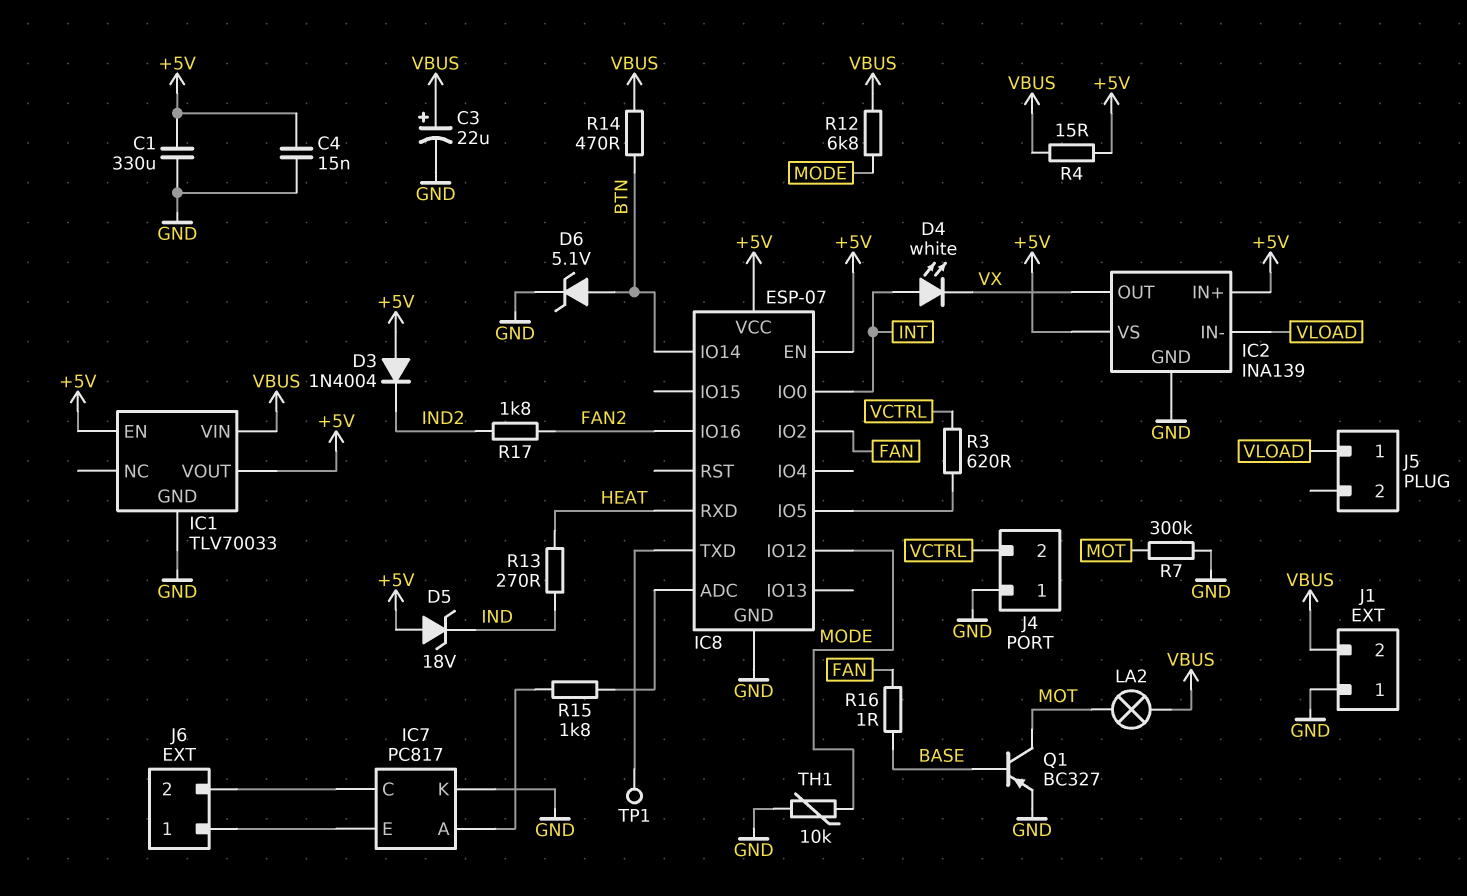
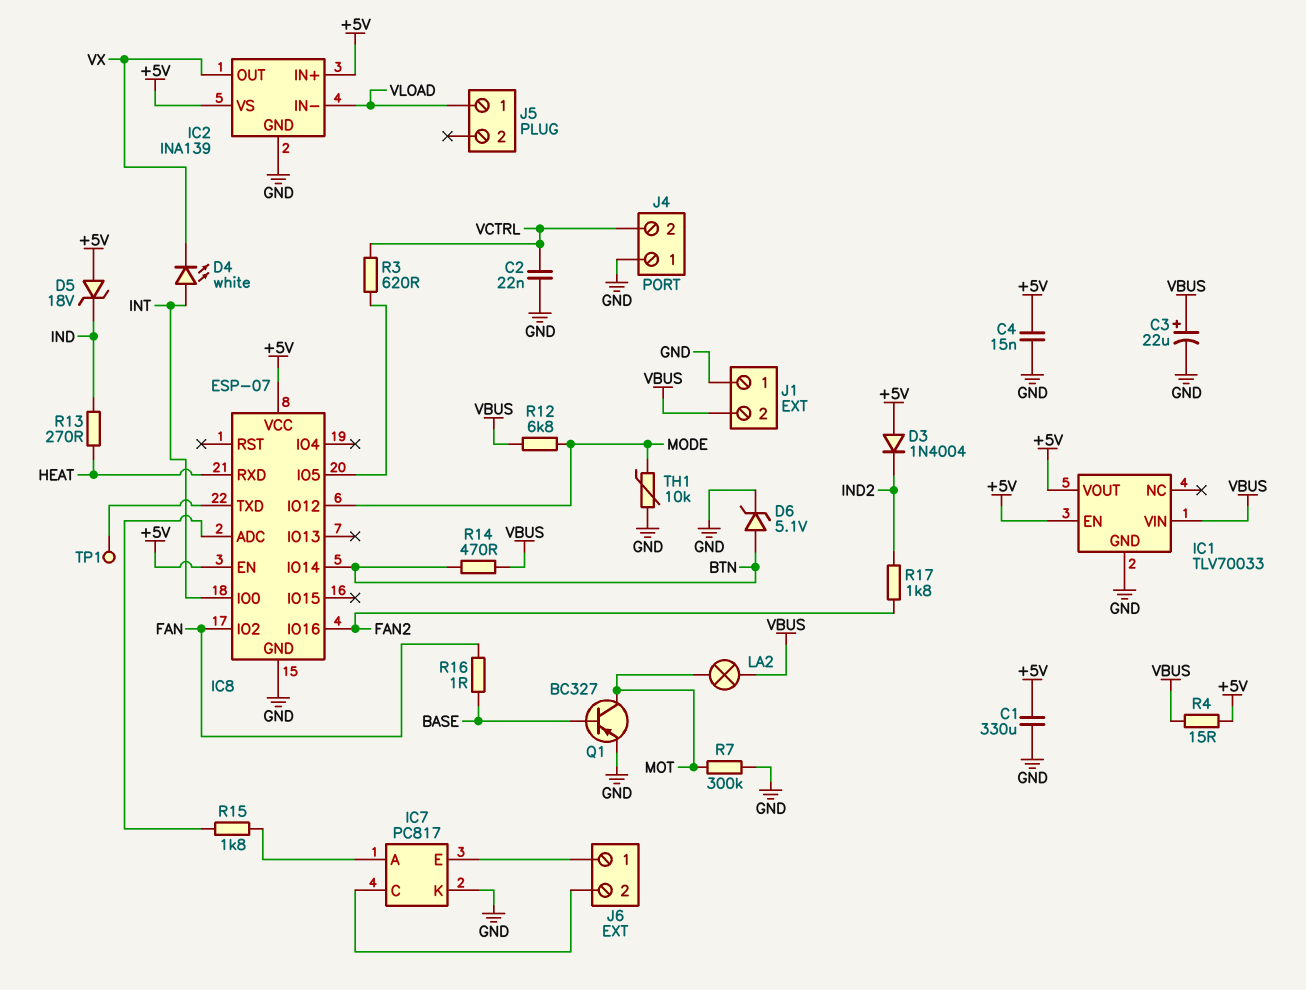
C2: none -> 22nF (GND, VCTRL)

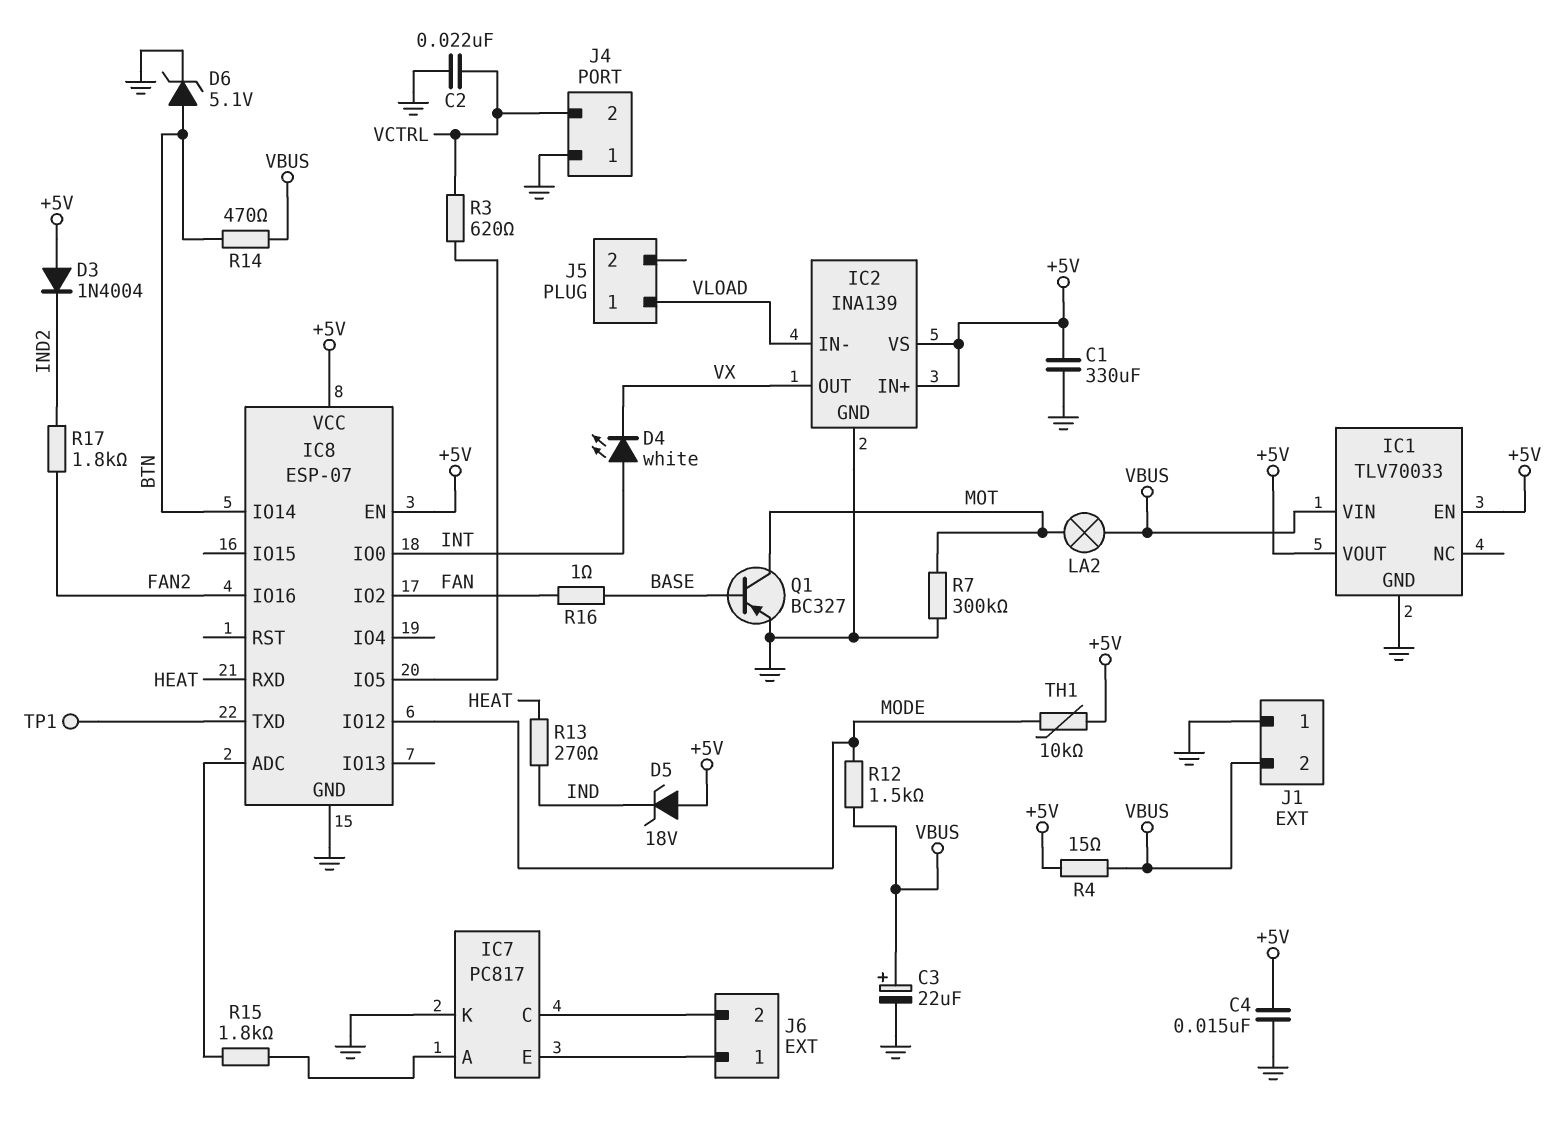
R12: 6.8k (MODE, VBUS) -> 1.5k (MODE, VBUS)
TH1: 10k (GND, MODE) -> 10k (+5V, MODE)

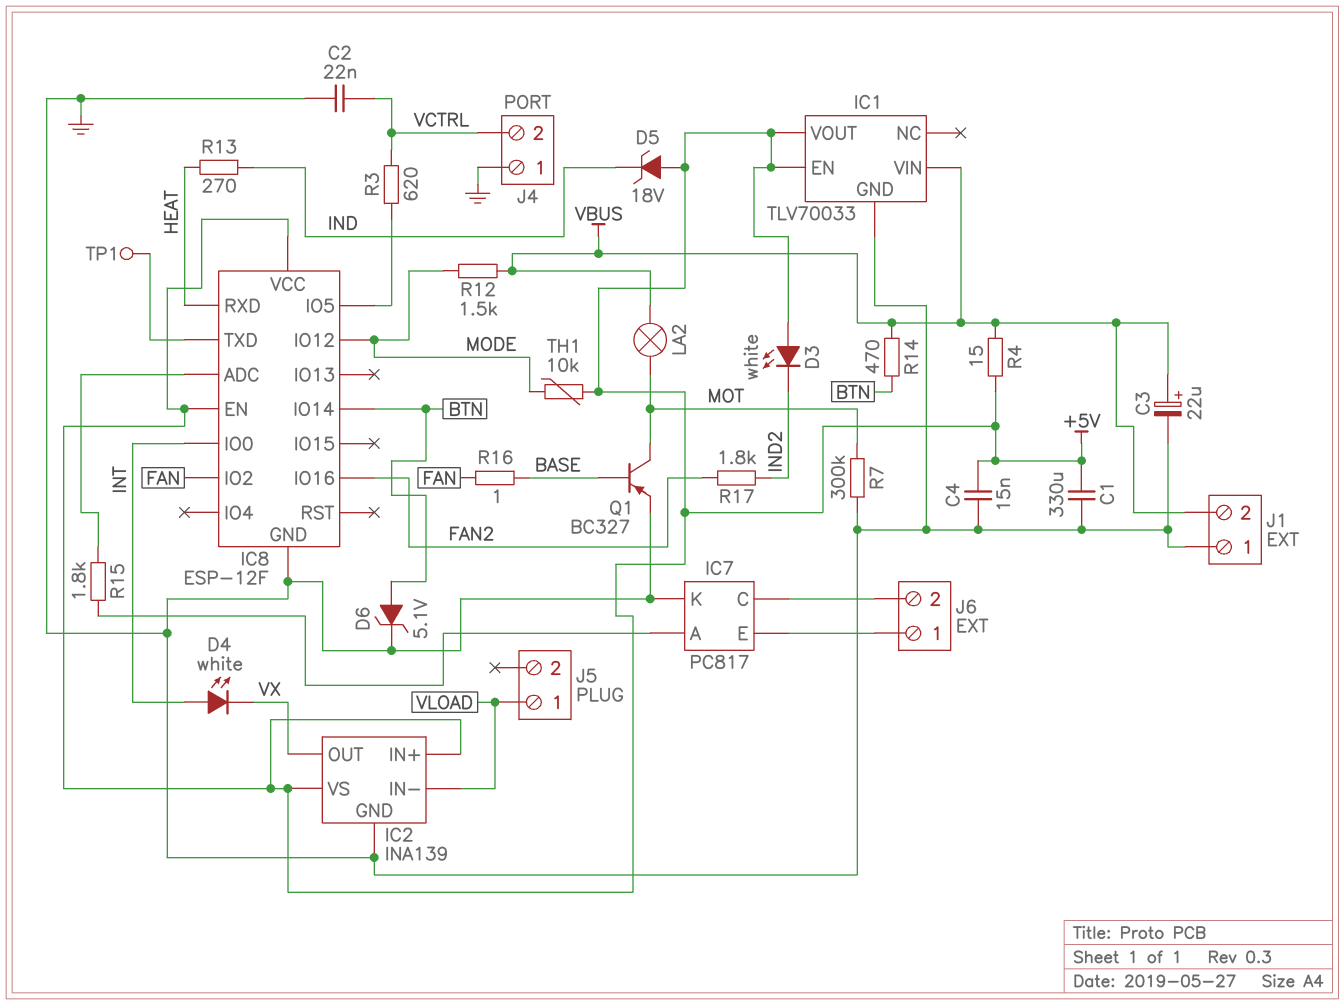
D3: diode 1N4004 (A +5V, K IND2) -> LED white (A +5V, K IND2)
IC8: ESP-07 -> ESP-12F

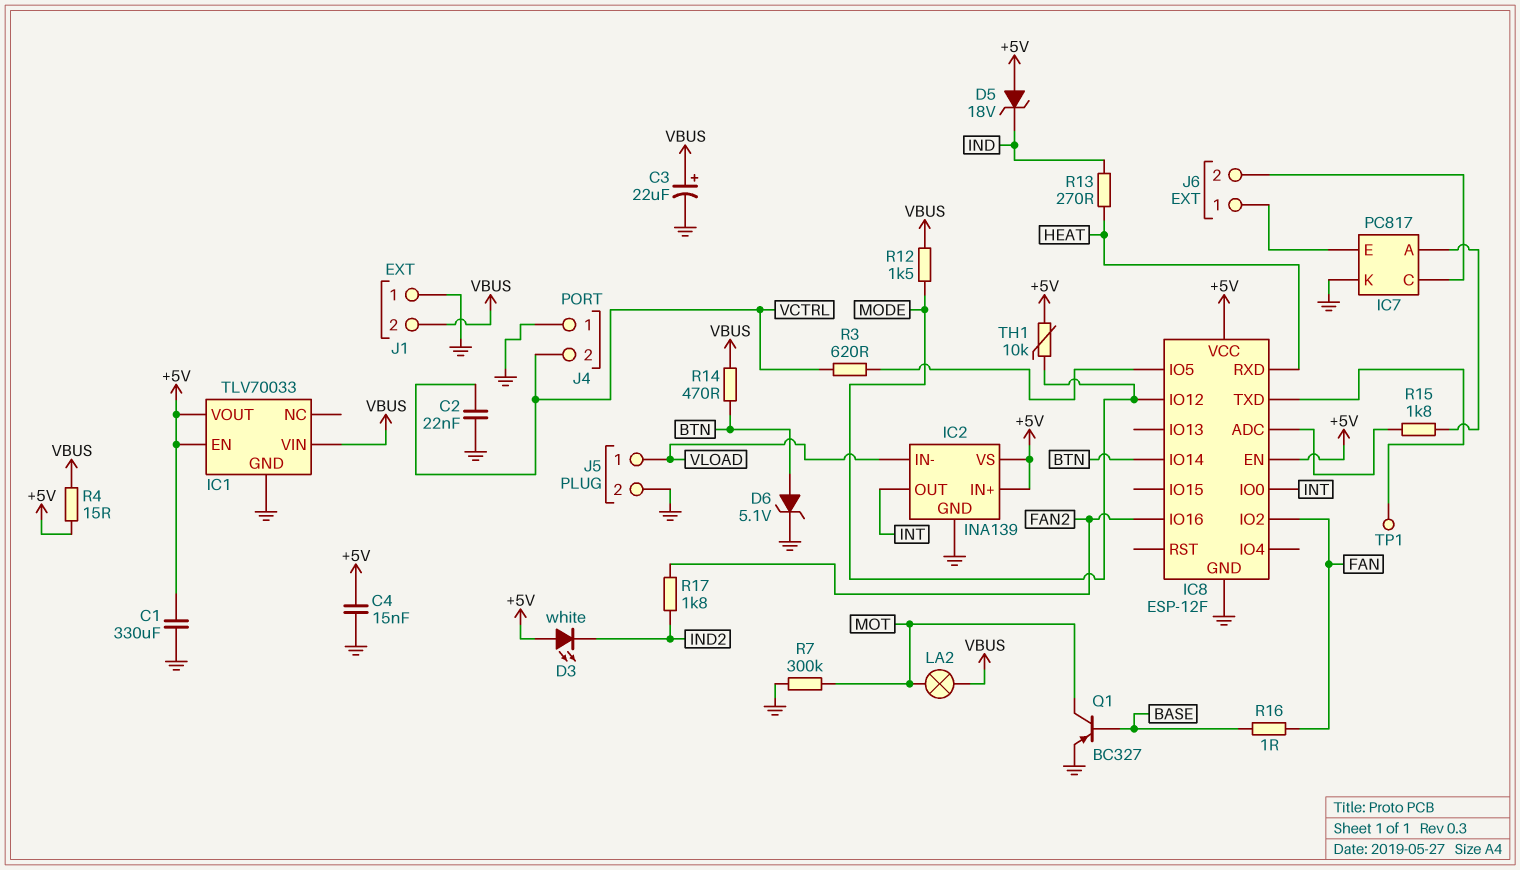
D4: LED white (A INT, K VX) -> none
IC2 pin OUT: VX -> INT
J5 pin 2: none -> GND

